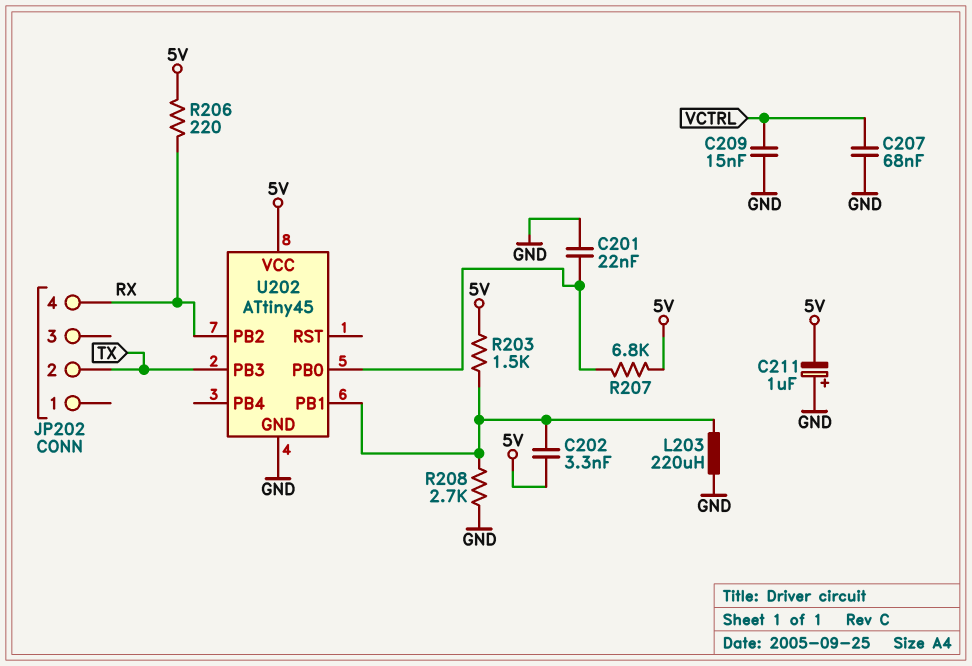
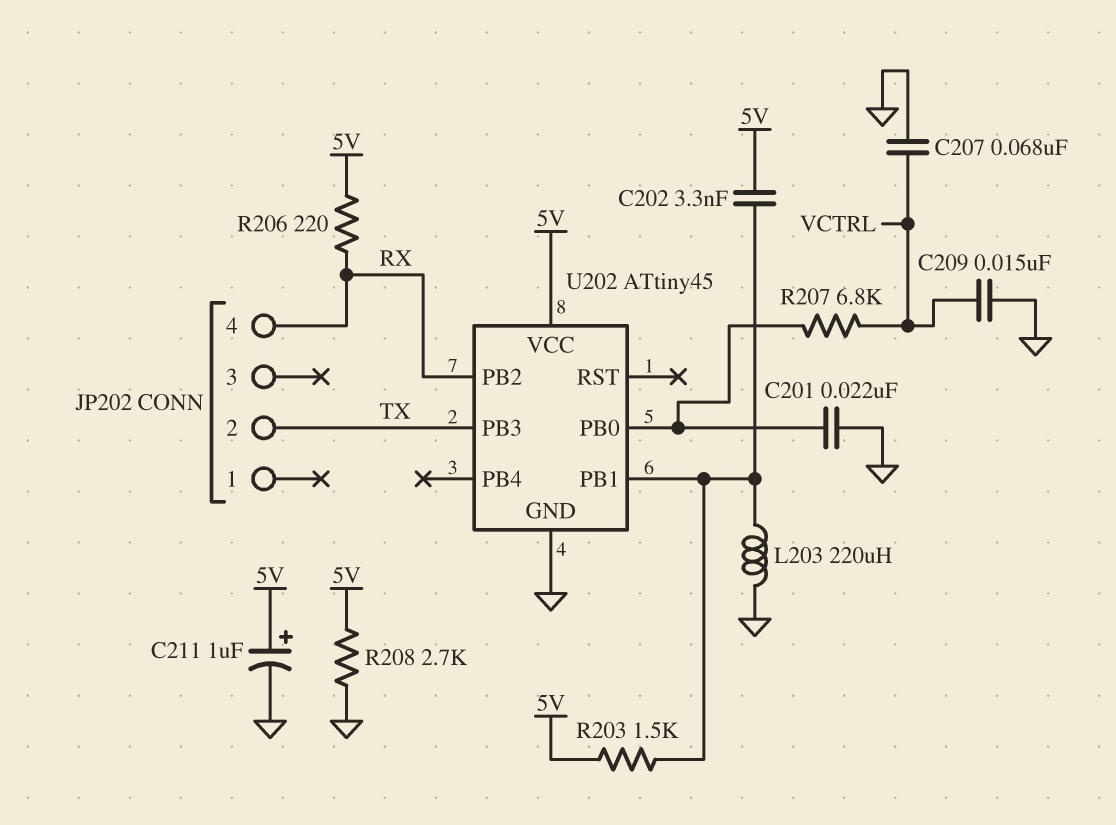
C211: 1uF (plus GND, minus 5V) -> 1uF (plus 5V, minus GND)
R207: 6.8k (5V, U202/PB0) -> 6.8k (U202/PB0, VCTRL)
R208: 2.7k (GND, U202/PB1) -> 2.7k (5V, GND)

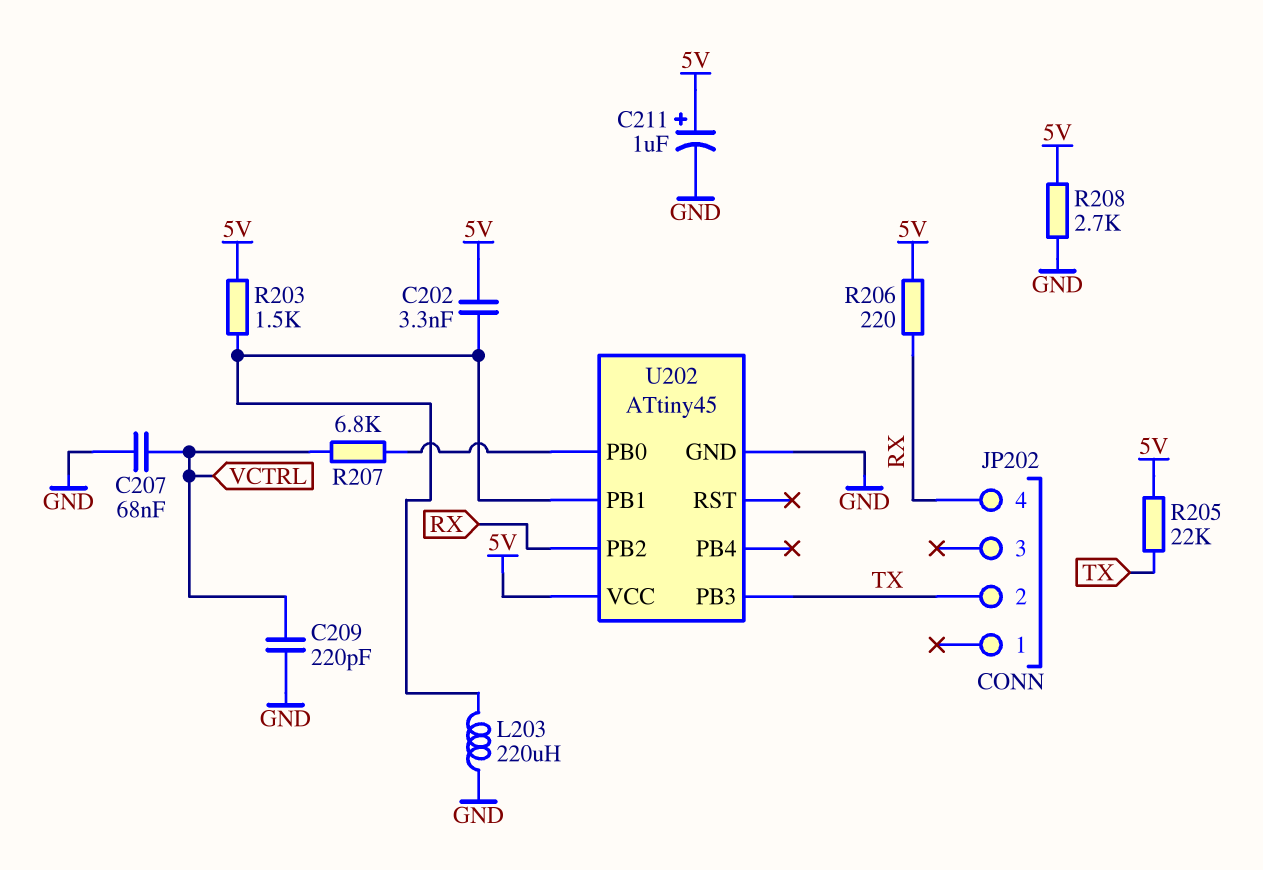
C201: 22nF (GND, U202/PB0) -> none
C209: 15nF (GND, VCTRL) -> 220pF (GND, VCTRL)
R205: none -> 22k (5V, TX)

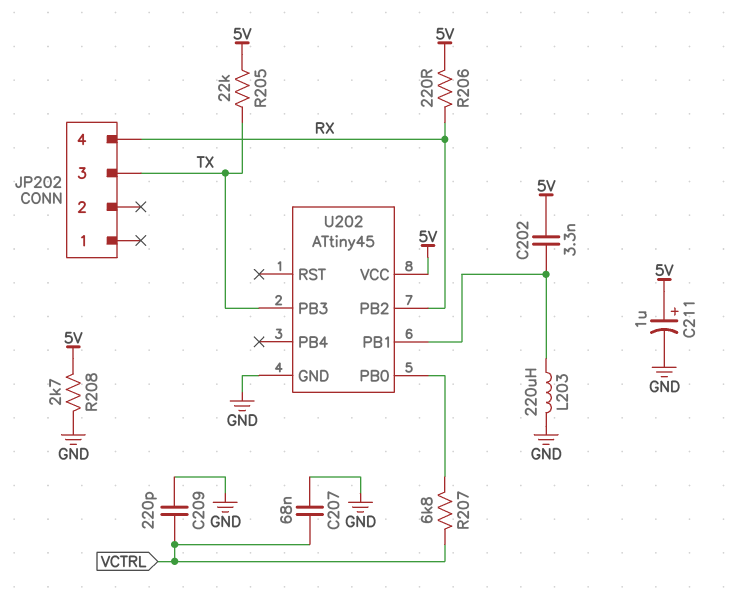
JP202 pin 2: TX -> none
JP202 pin 3: none -> TX
R203: 1.5k (5V, U202/PB1) -> none

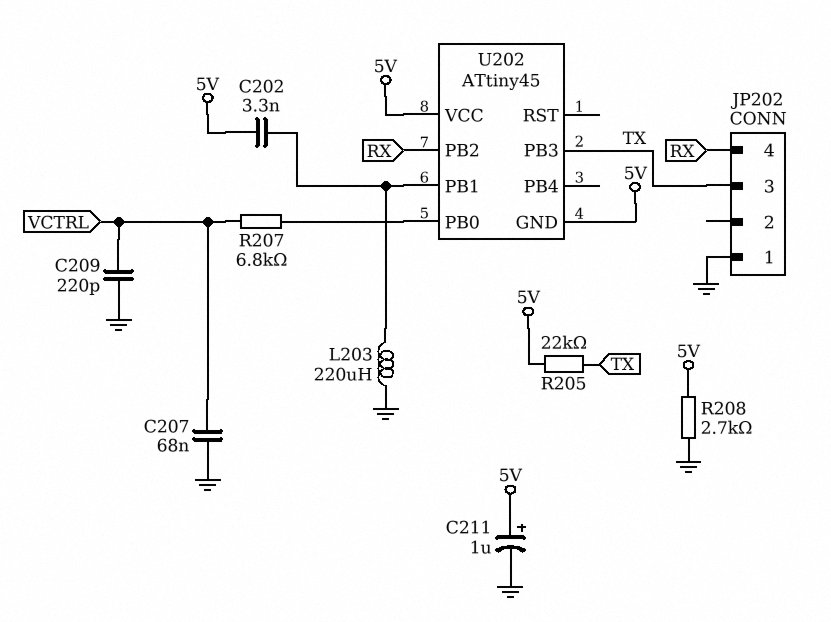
JP202 pin 1: none -> GND
R206: 220 (5V, RX) -> none
U202 pin GND: GND -> 5V

